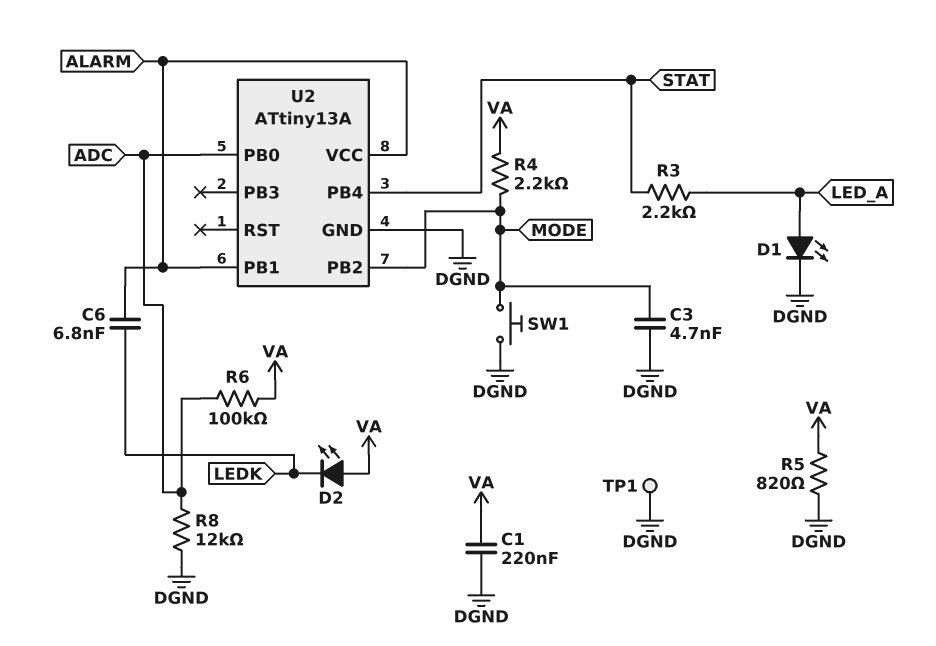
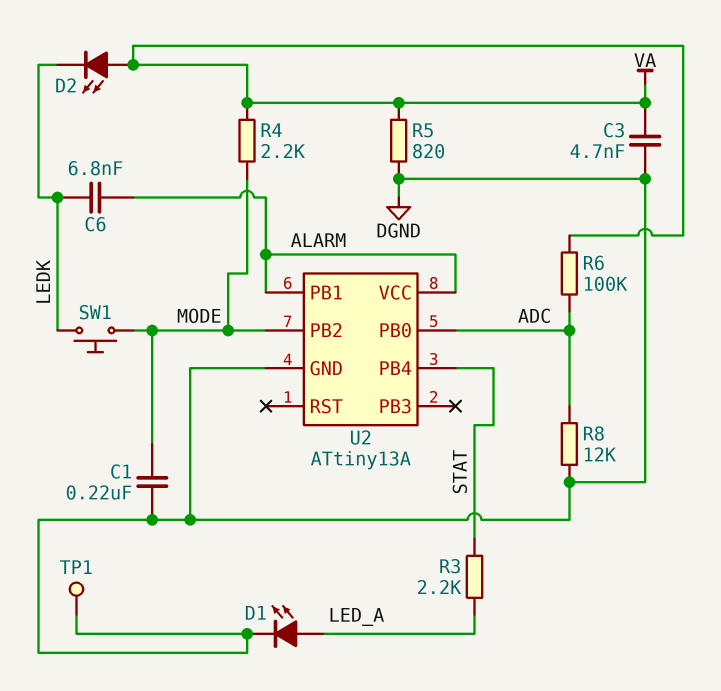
C1: 220nF (DGND, VA) -> 220nF (DGND, MODE)
C3: 4.7nF (DGND, MODE) -> 4.7nF (DGND, VA)
SW1: button (DGND, MODE) -> button (LEDK, MODE)

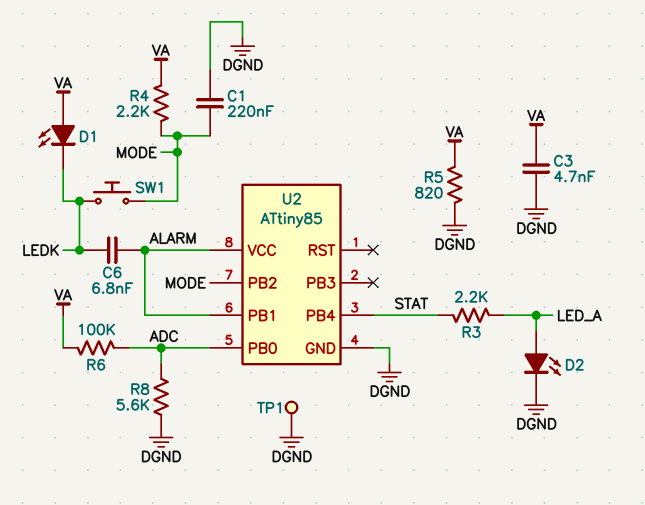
D1: LED (A LED_A, K DGND) -> LED (A VA, K LEDK)
D2: LED (A VA, K LEDK) -> LED (A LED_A, K DGND)
R8: 12k (ADC, DGND) -> 5.6k (ADC, DGND)
U2: ATtiny13A -> ATtiny85

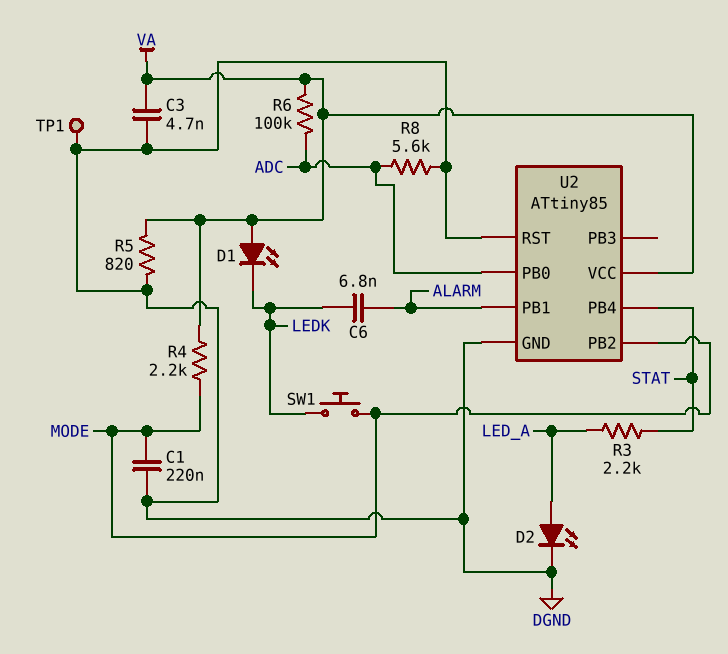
U2 pin RST: none -> DGND
U2 pin VCC: ALARM -> VA

